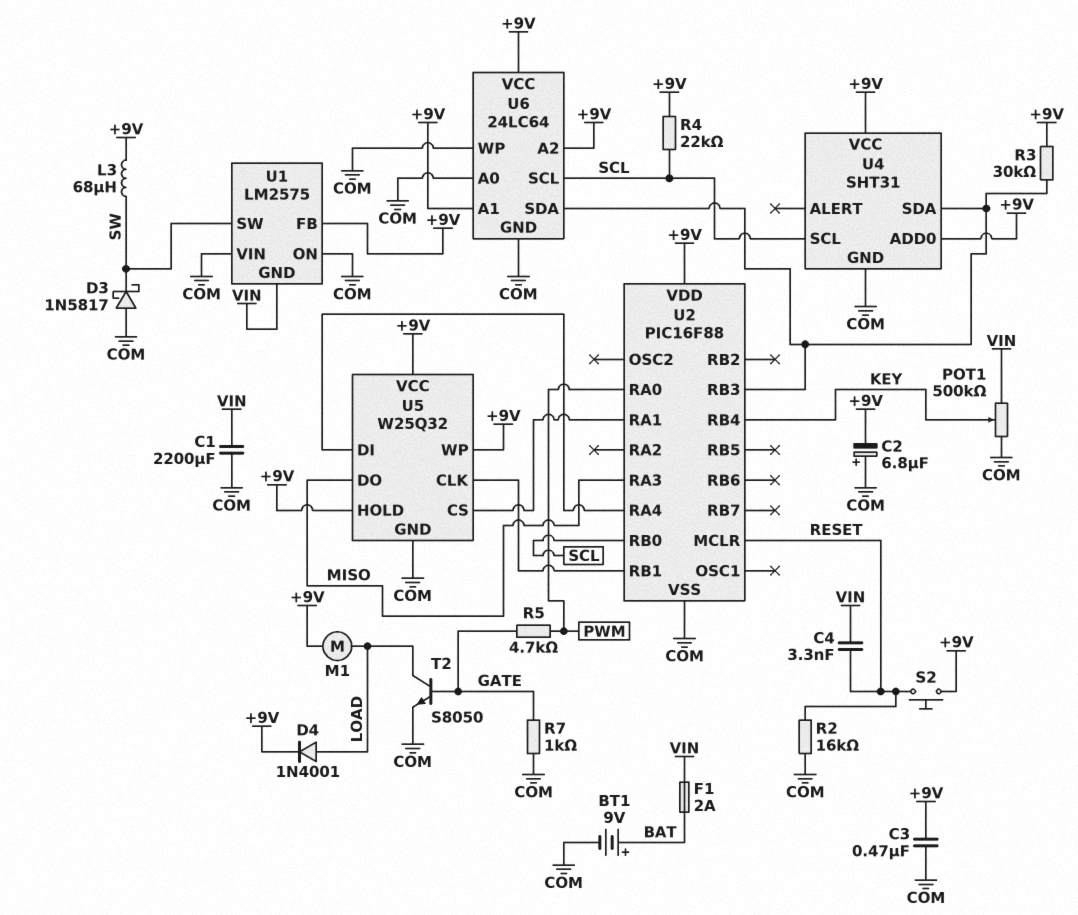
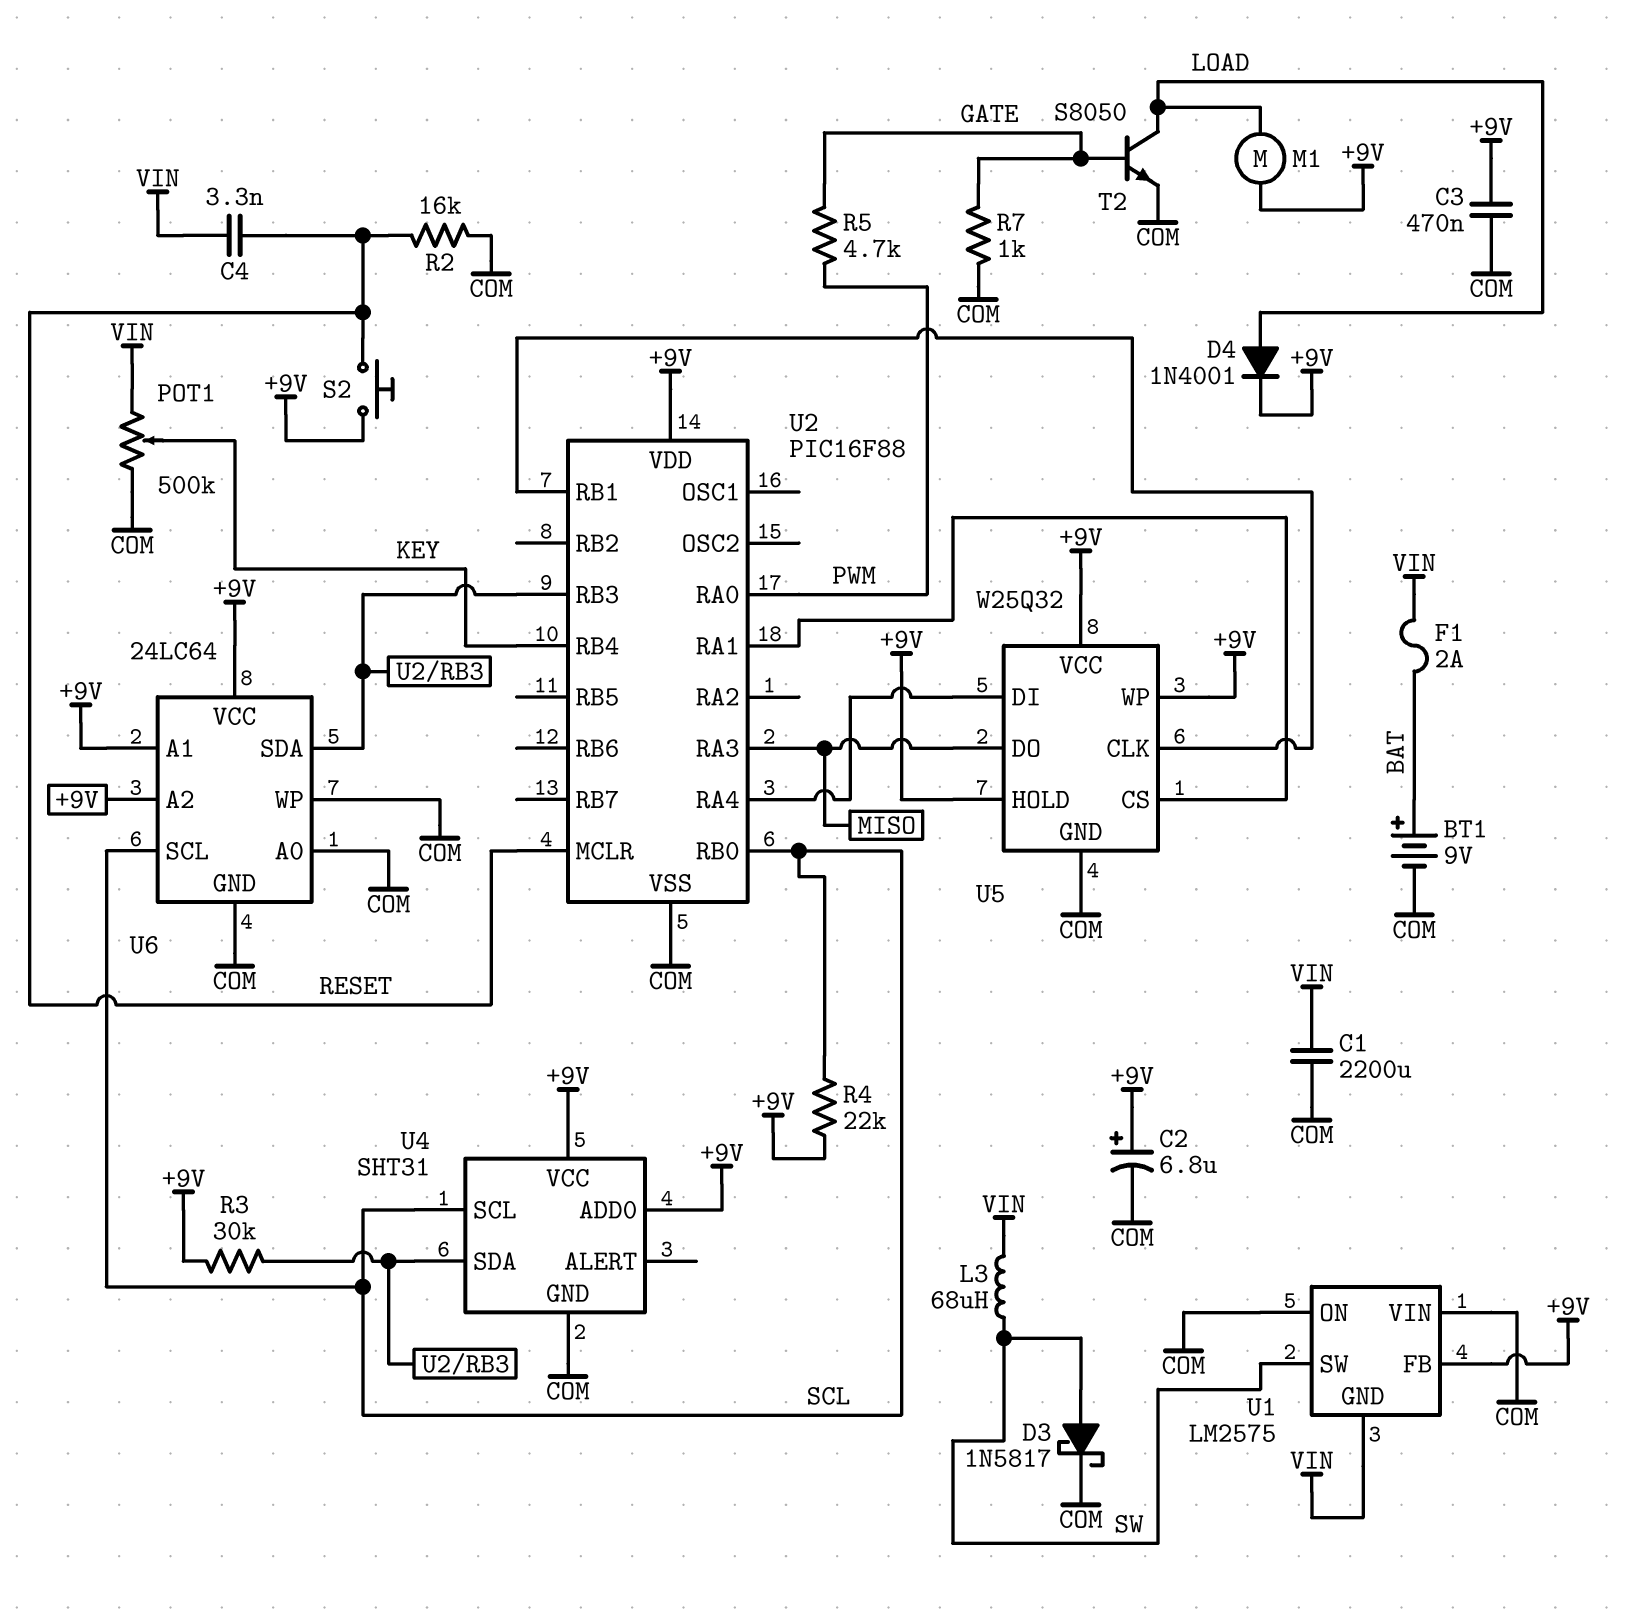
C2: 6.8uF (plus COM, minus +9V) -> 6.8uF (plus +9V, minus COM)
D3: schottky 1N5817 (A COM, K SW) -> schottky 1N5817 (A SW, K COM)
L3: 68uH (+9V, SW) -> 68uH (SW, VIN)

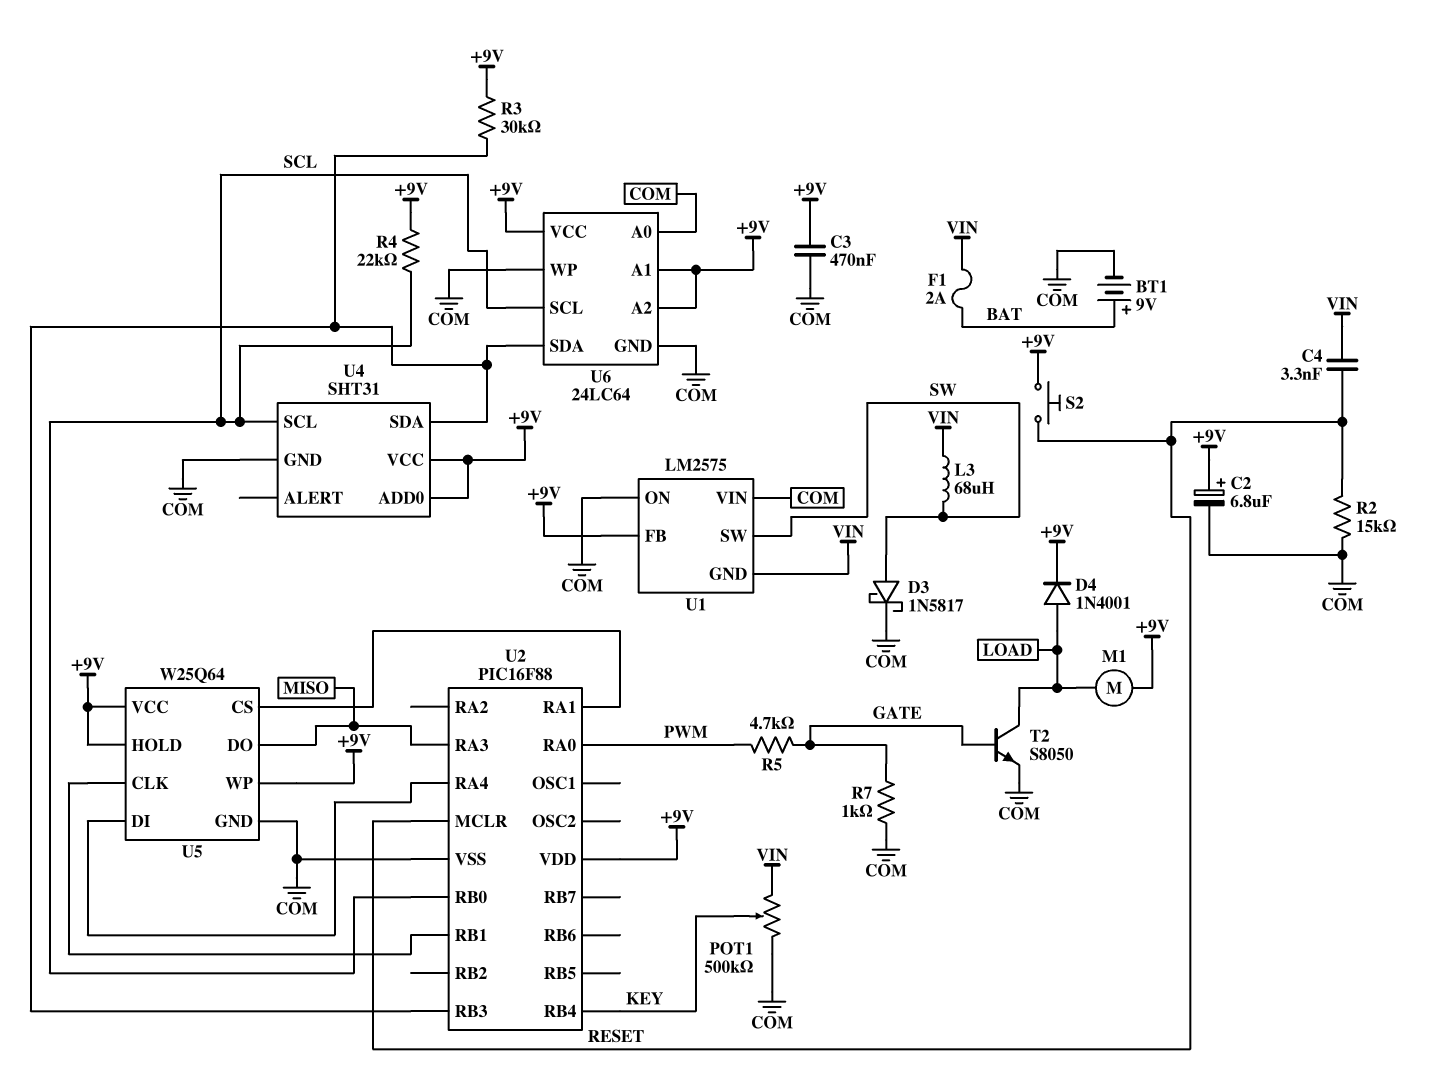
C1: 2200uF (COM, VIN) -> none
R2: 16k (COM, RESET) -> 15k (COM, RESET)
U5: W25Q32 -> W25Q64

